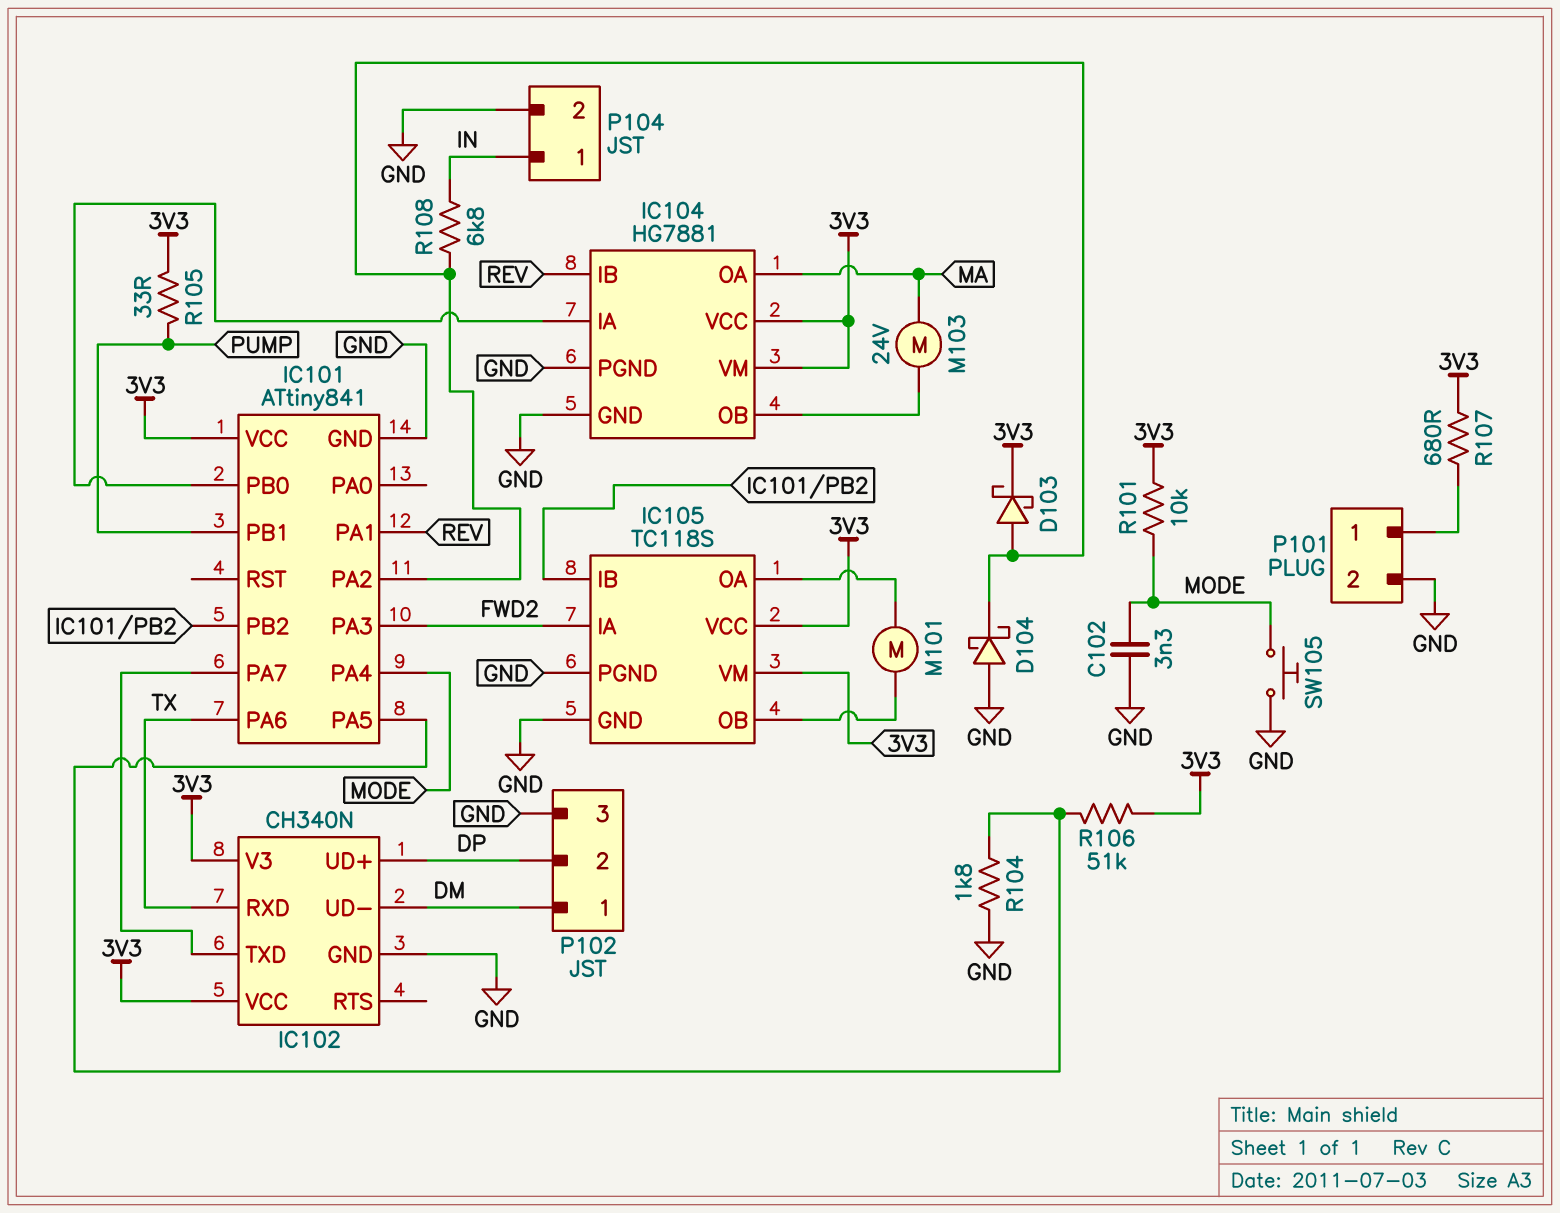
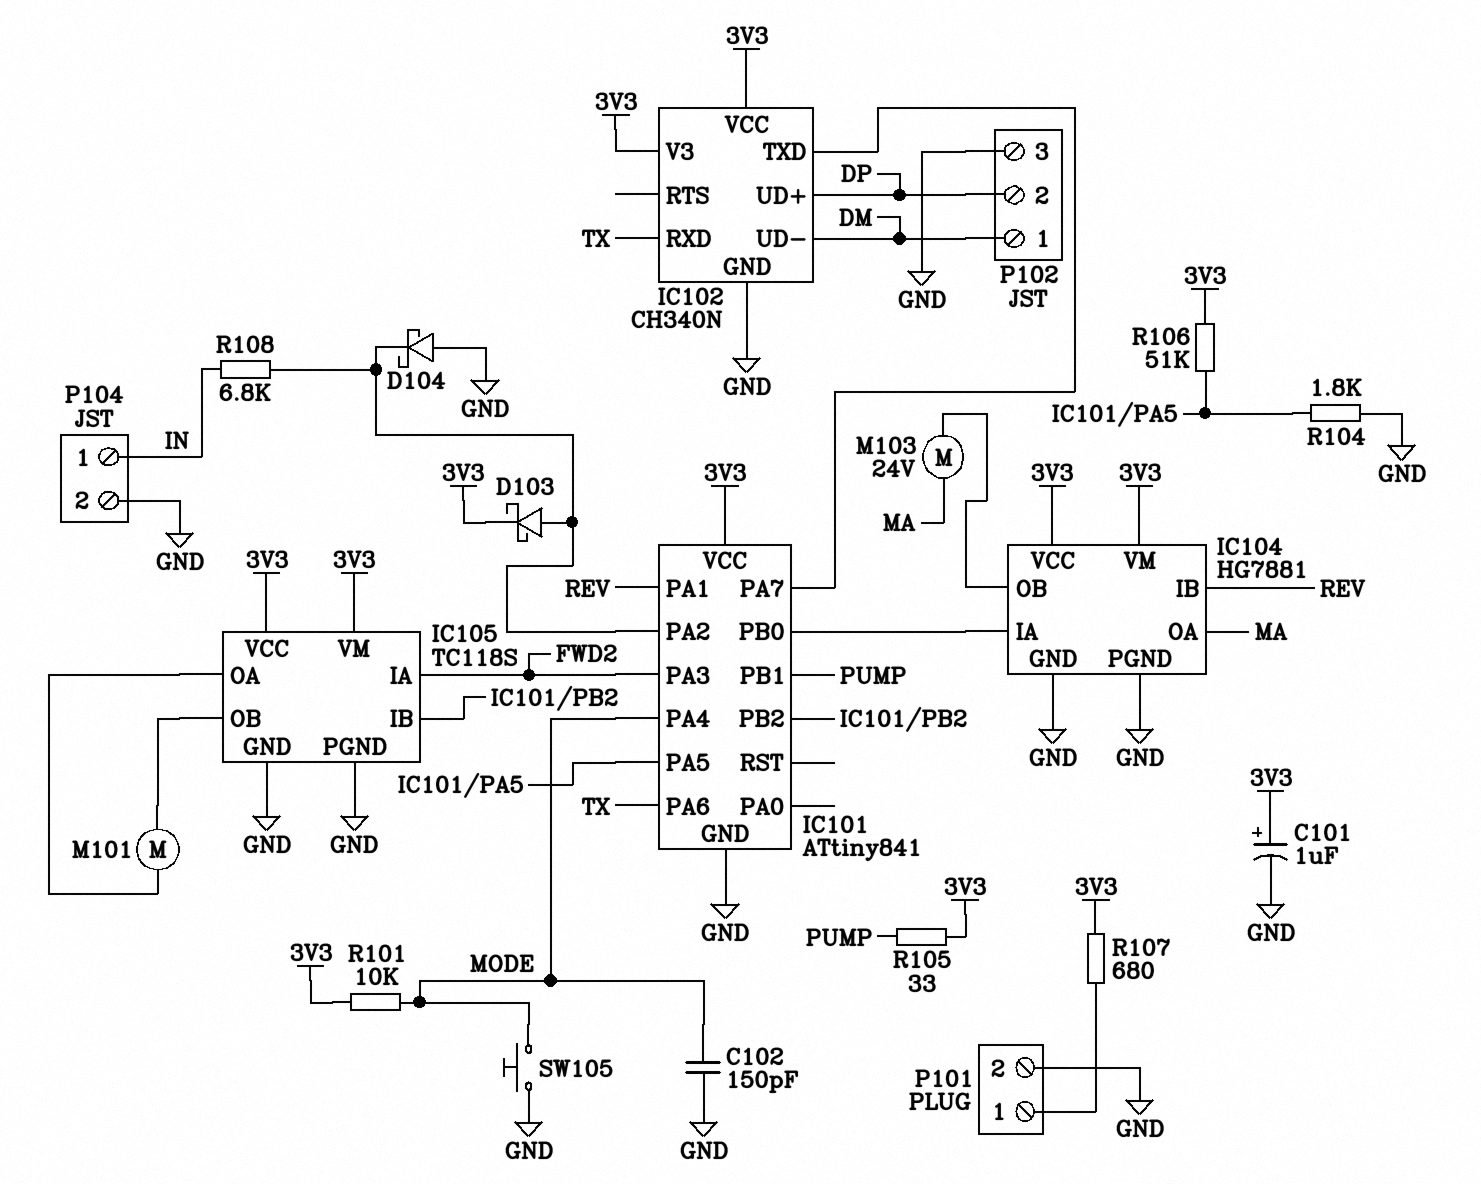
C101: none -> 1uF (plus 3V3, minus GND)
C102: 3.3nF (GND, MODE) -> 150pF (GND, MODE)

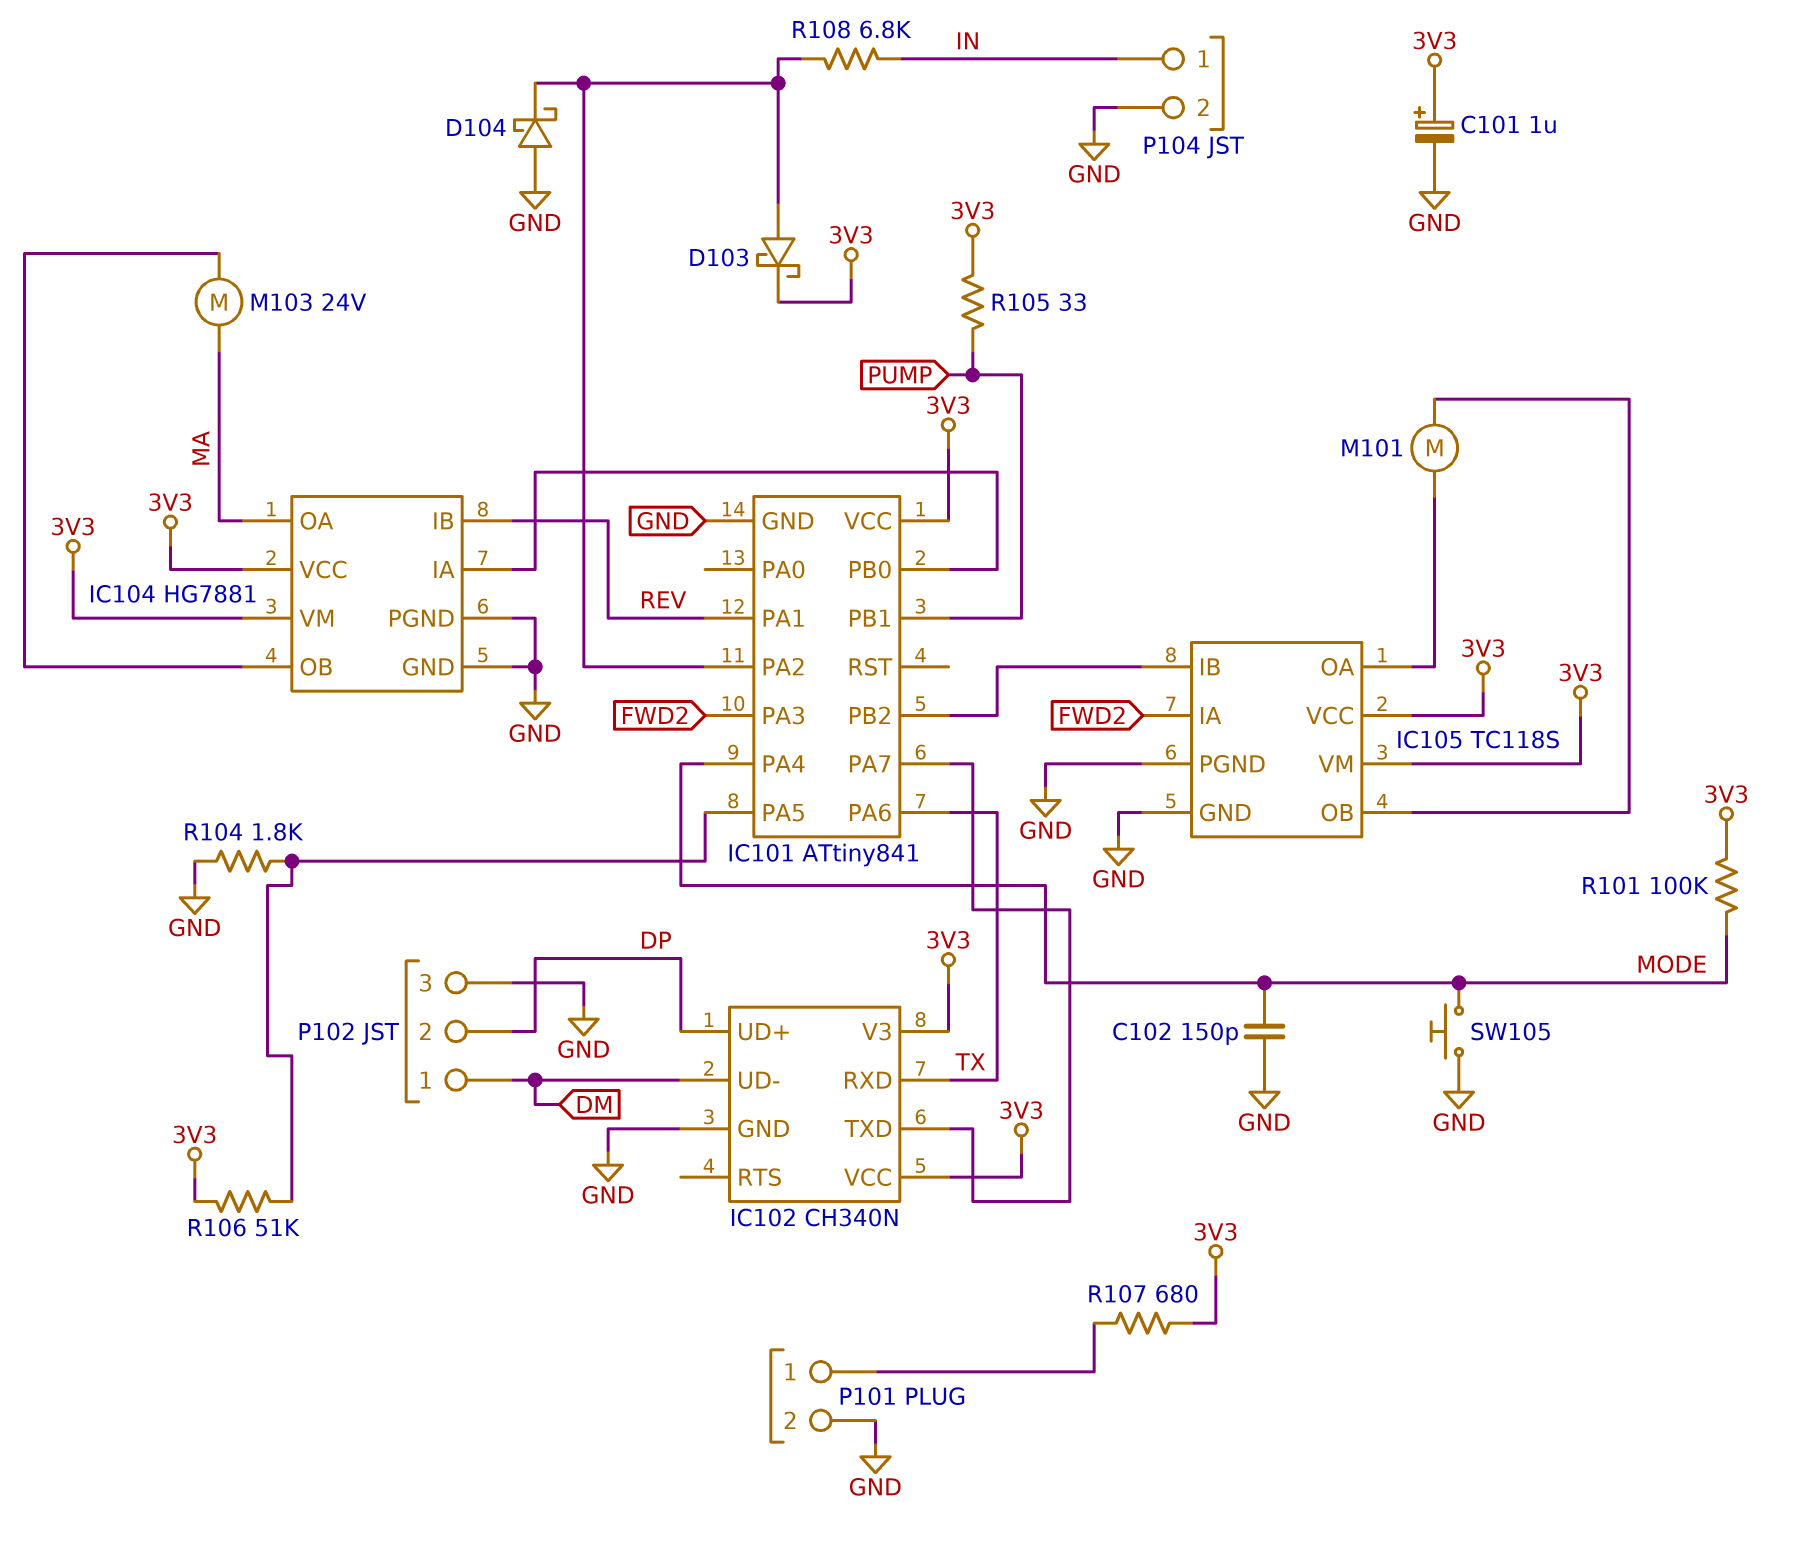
R101: 10k (3V3, MODE) -> 100k (3V3, MODE)

